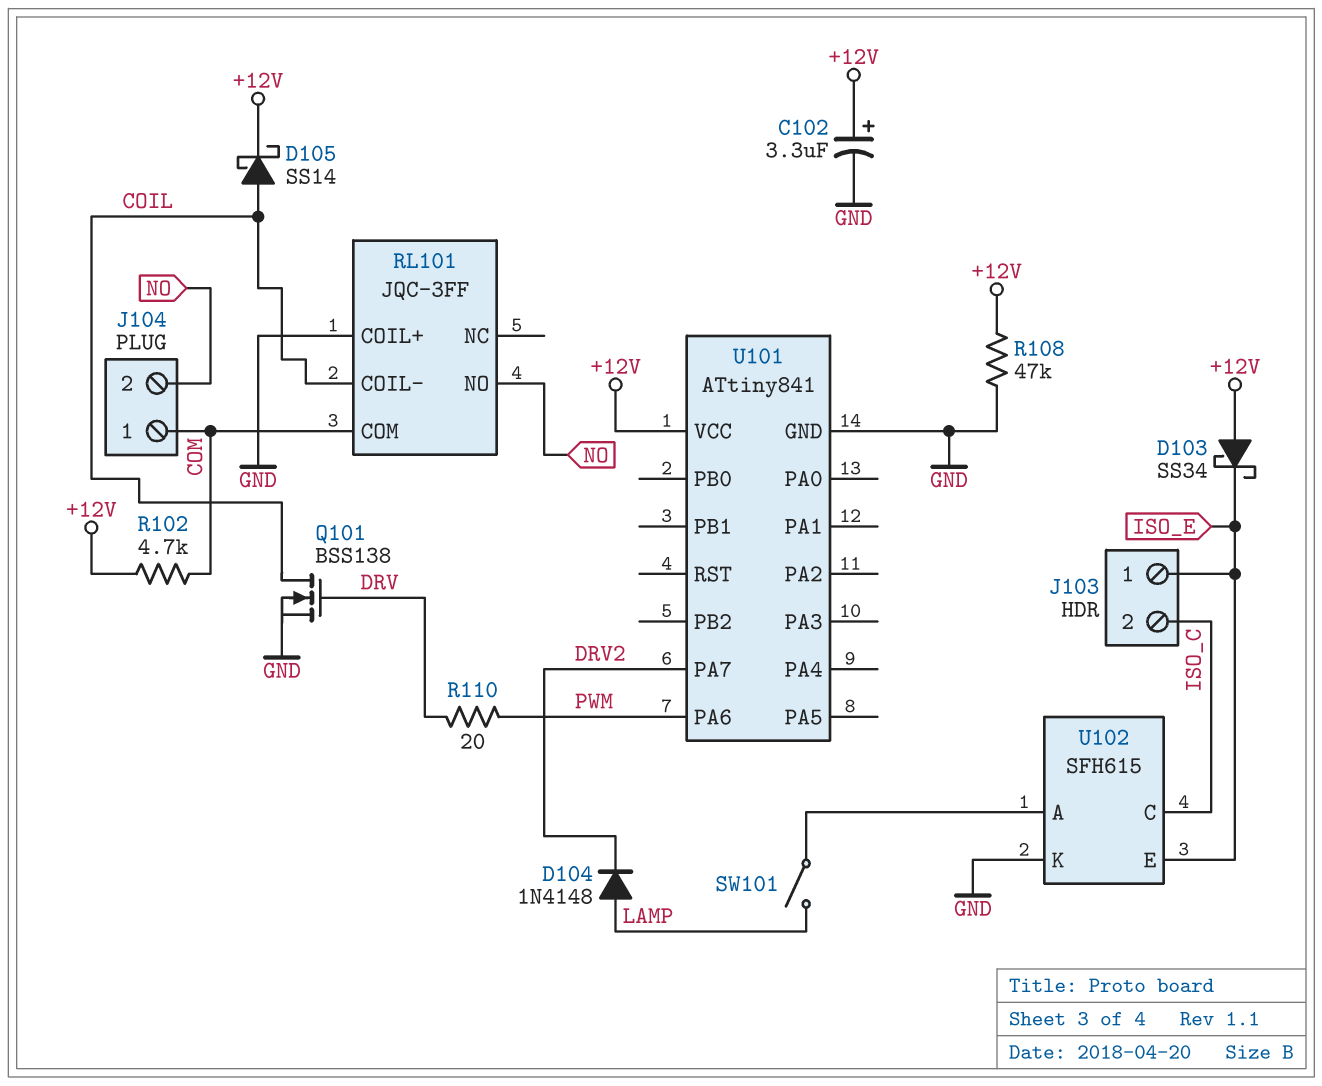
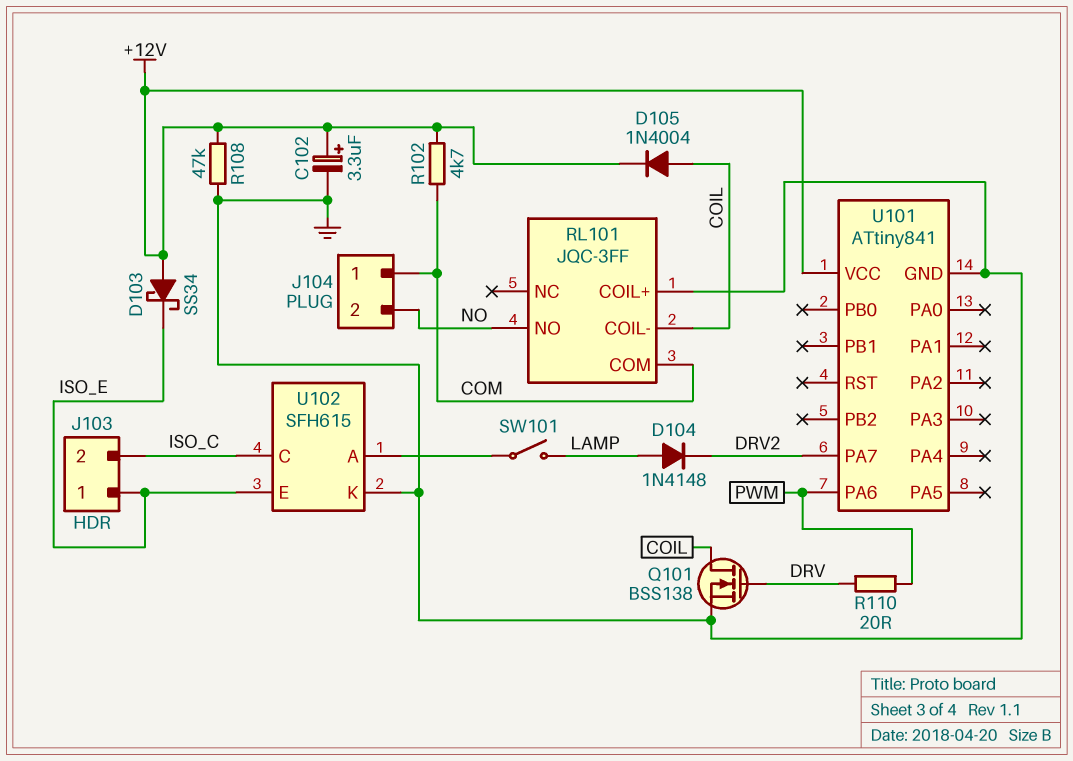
D105: schottky SS14 (A COIL, K +12V) -> diode 1N4004 (A COIL, K +12V)

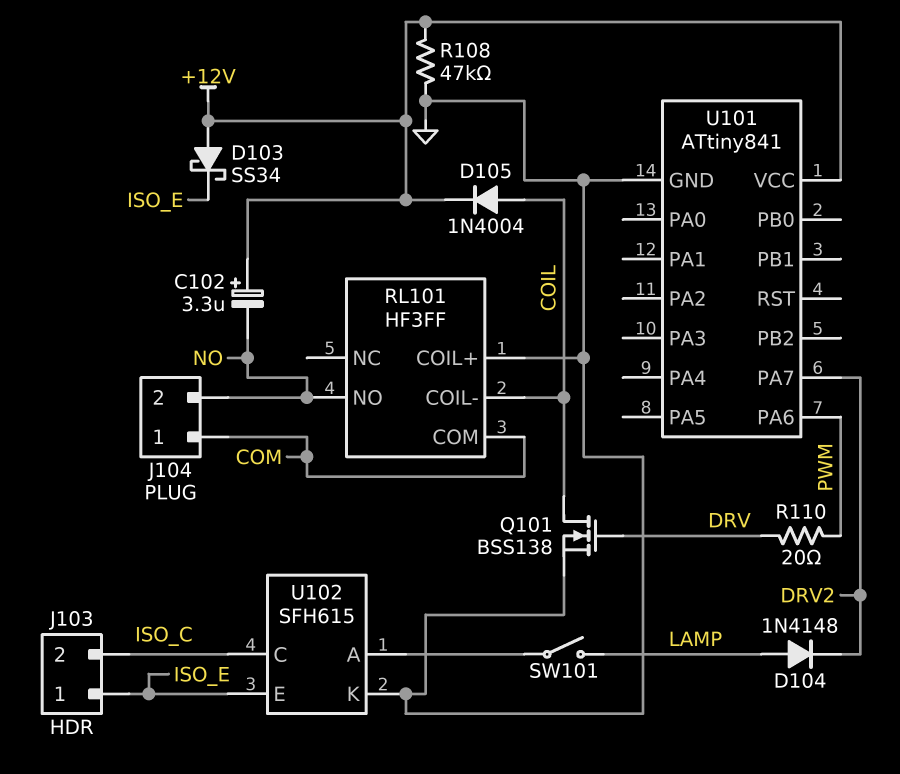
C102: 3.3uF (plus +12V, minus GND) -> 3.3uF (plus +12V, minus NO)
R102: 4.7k (+12V, COM) -> none
RL101: JQC-3FF -> HF3FF

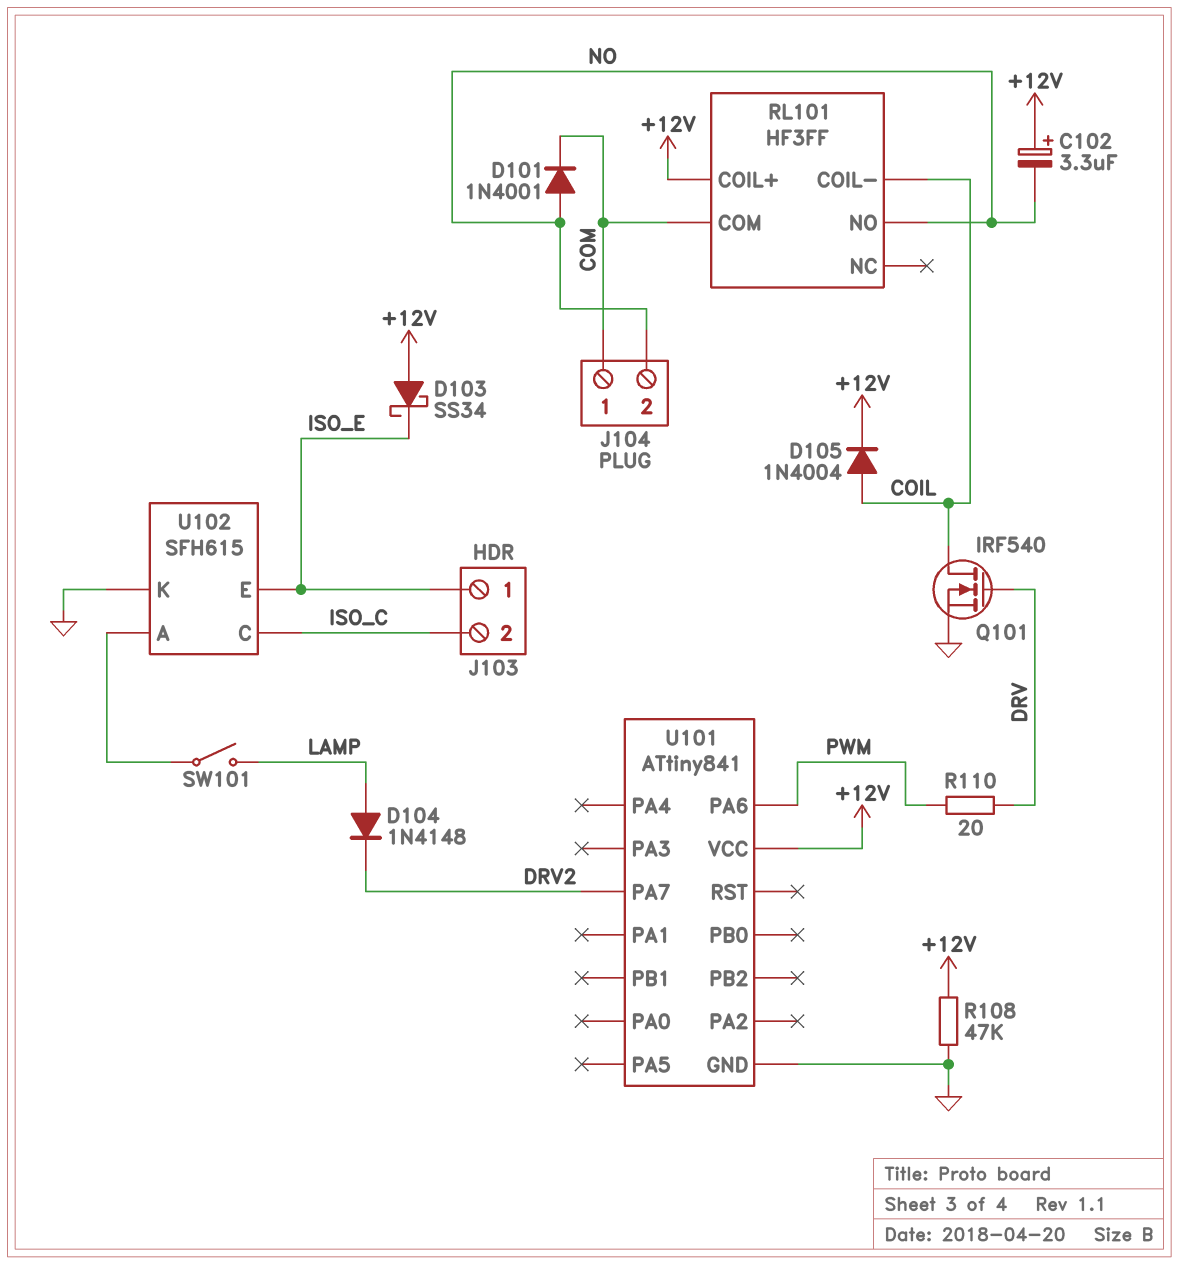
D101: none -> diode 1N4001 (A NO, K COM)
Q101: NMOS BSS138 (G DRV, D COIL, S GND) -> NMOS IRF540 (G DRV, D COIL, S GND)
RL101 pin COIL+: GND -> +12V

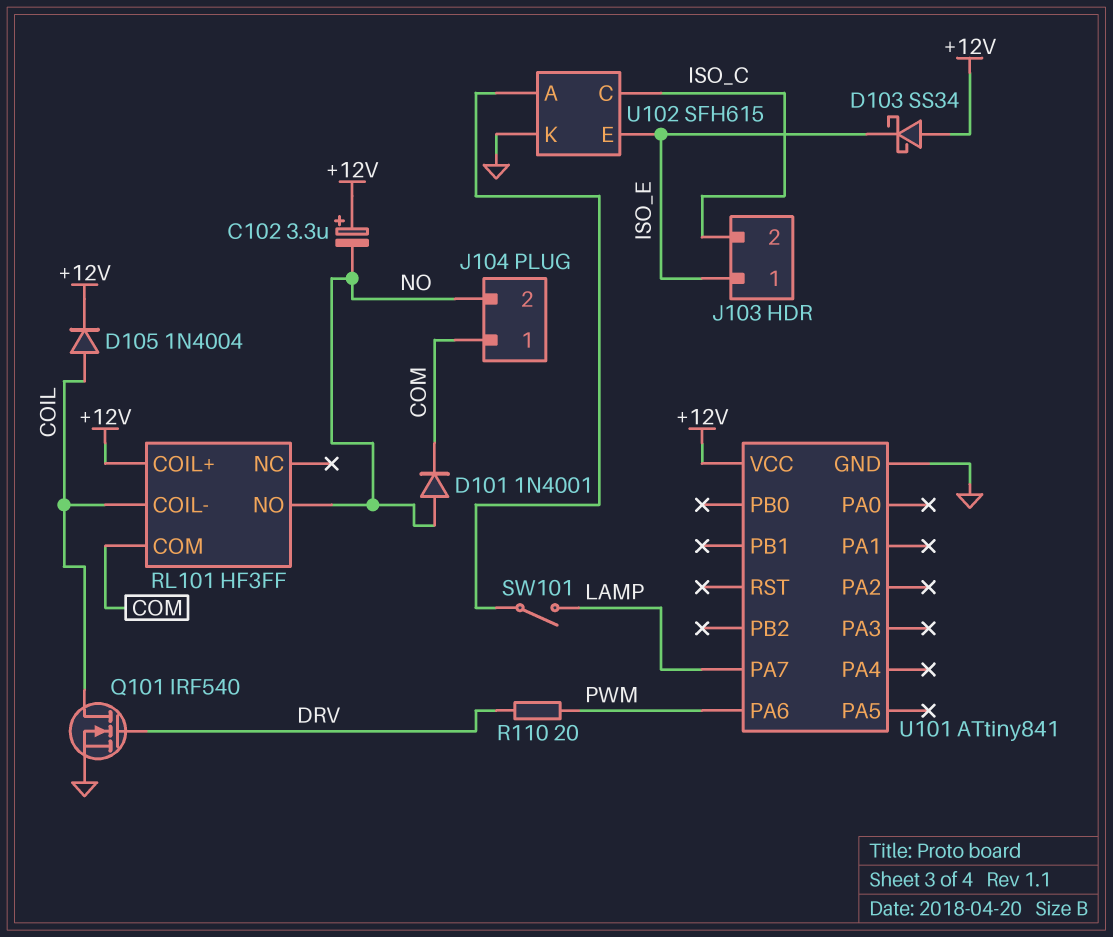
D104: diode 1N4148 (A LAMP, K DRV2) -> none
R108: 47k (+12V, GND) -> none
U101 pin PA7: DRV2 -> LAMP

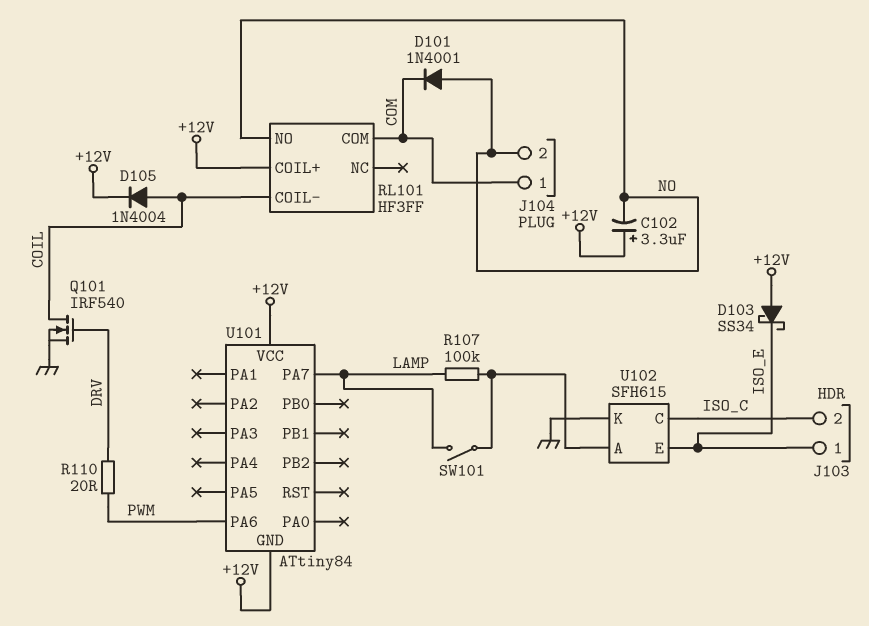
R107: none -> 100k (LAMP, U102/A)
U101: ATtiny841 -> ATtiny84
U101 pin GND: GND -> +12V

